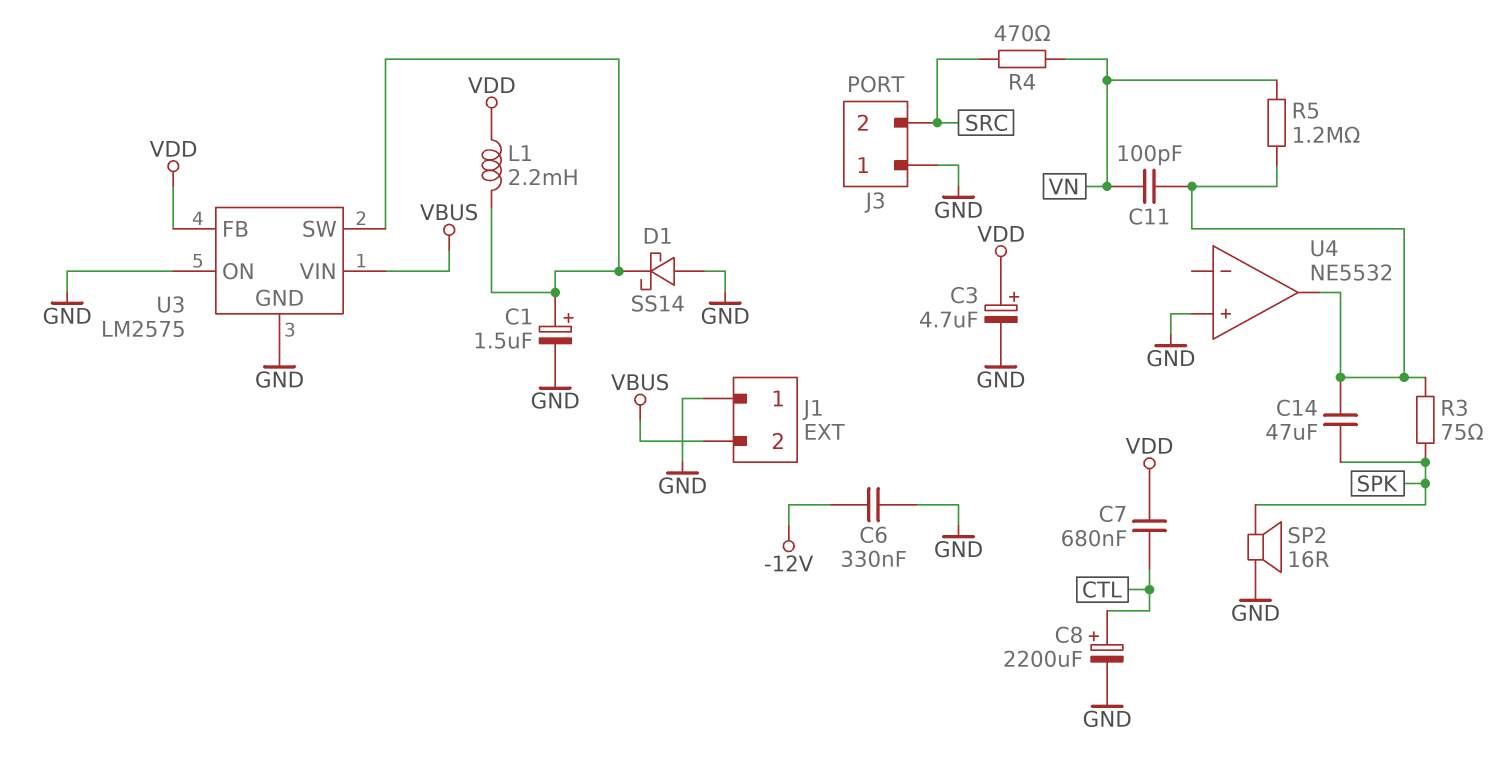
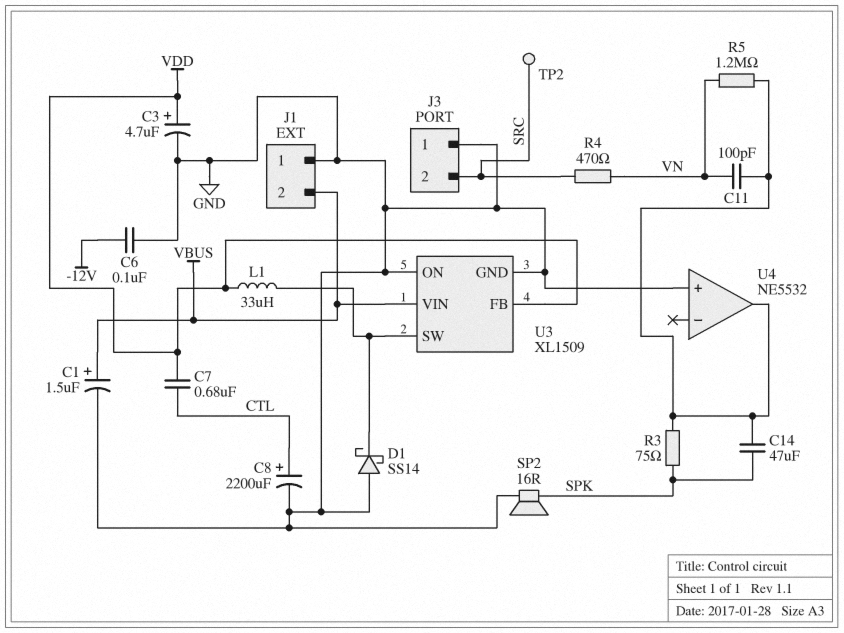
C1: 1.5uF (plus U3/SW, minus GND) -> 1.5uF (plus VBUS, minus GND)
C6: 330nF (-12V, GND) -> 100nF (-12V, GND)
L1: 2.2mH (U3/SW, VDD) -> 33uH (U3/SW, VDD)
TP2: none -> test point (SRC)
U3: LM2575 -> XL1509

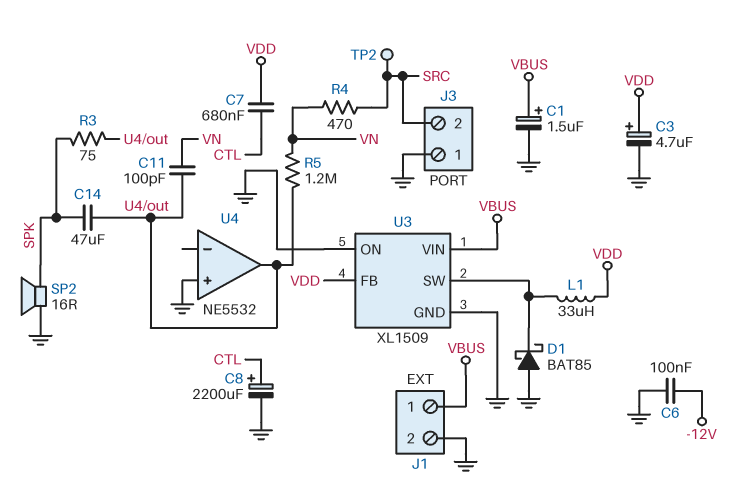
D1: schottky SS14 (A GND, K U3/SW) -> schottky BAT85 (A GND, K U3/SW)
J1 pin 1: GND -> VBUS
J1 pin 2: VBUS -> GND

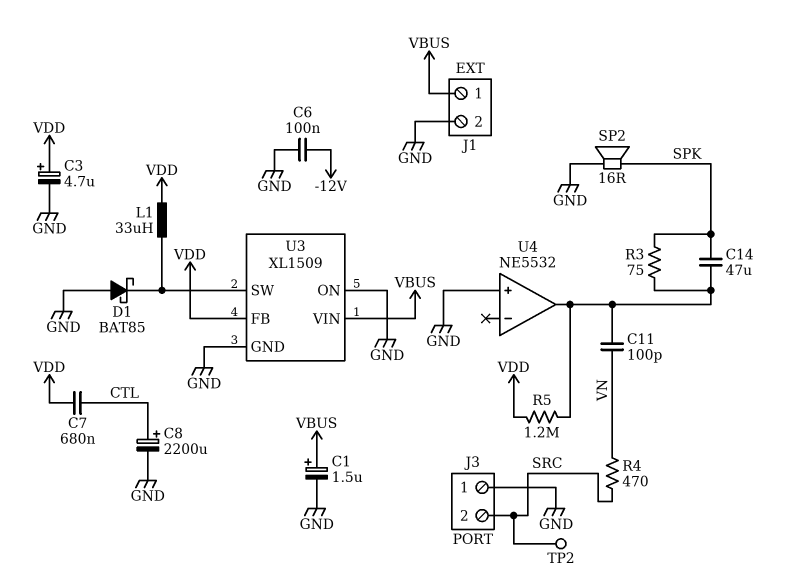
R5: 1.2M (U4/out, VN) -> 1.2M (U4/out, VDD)

